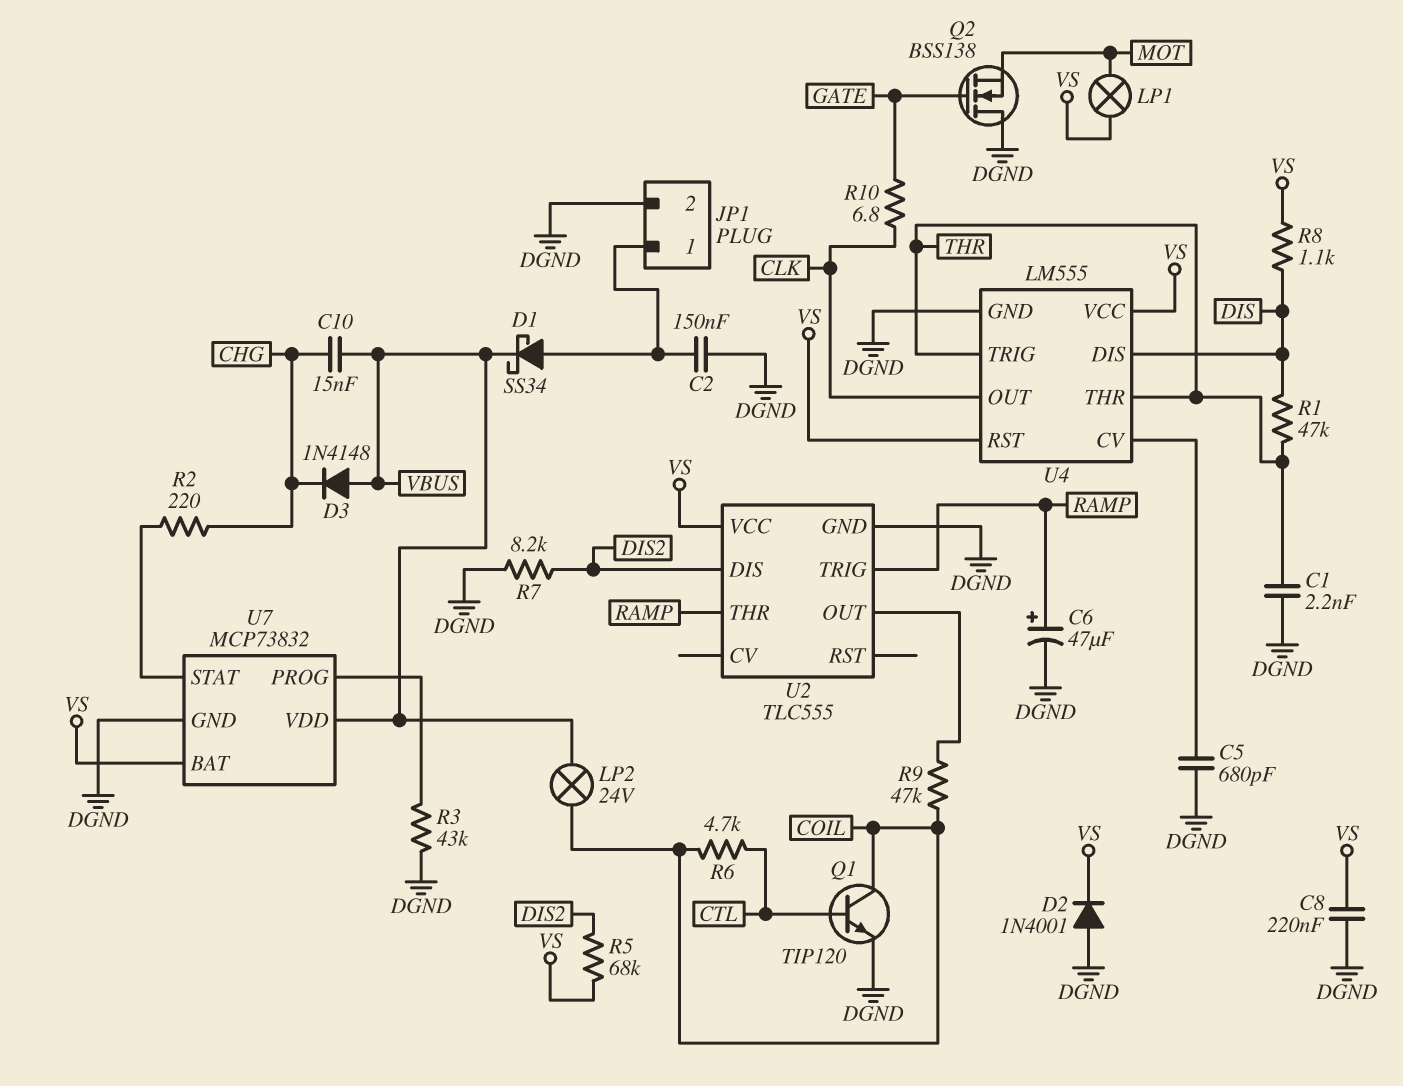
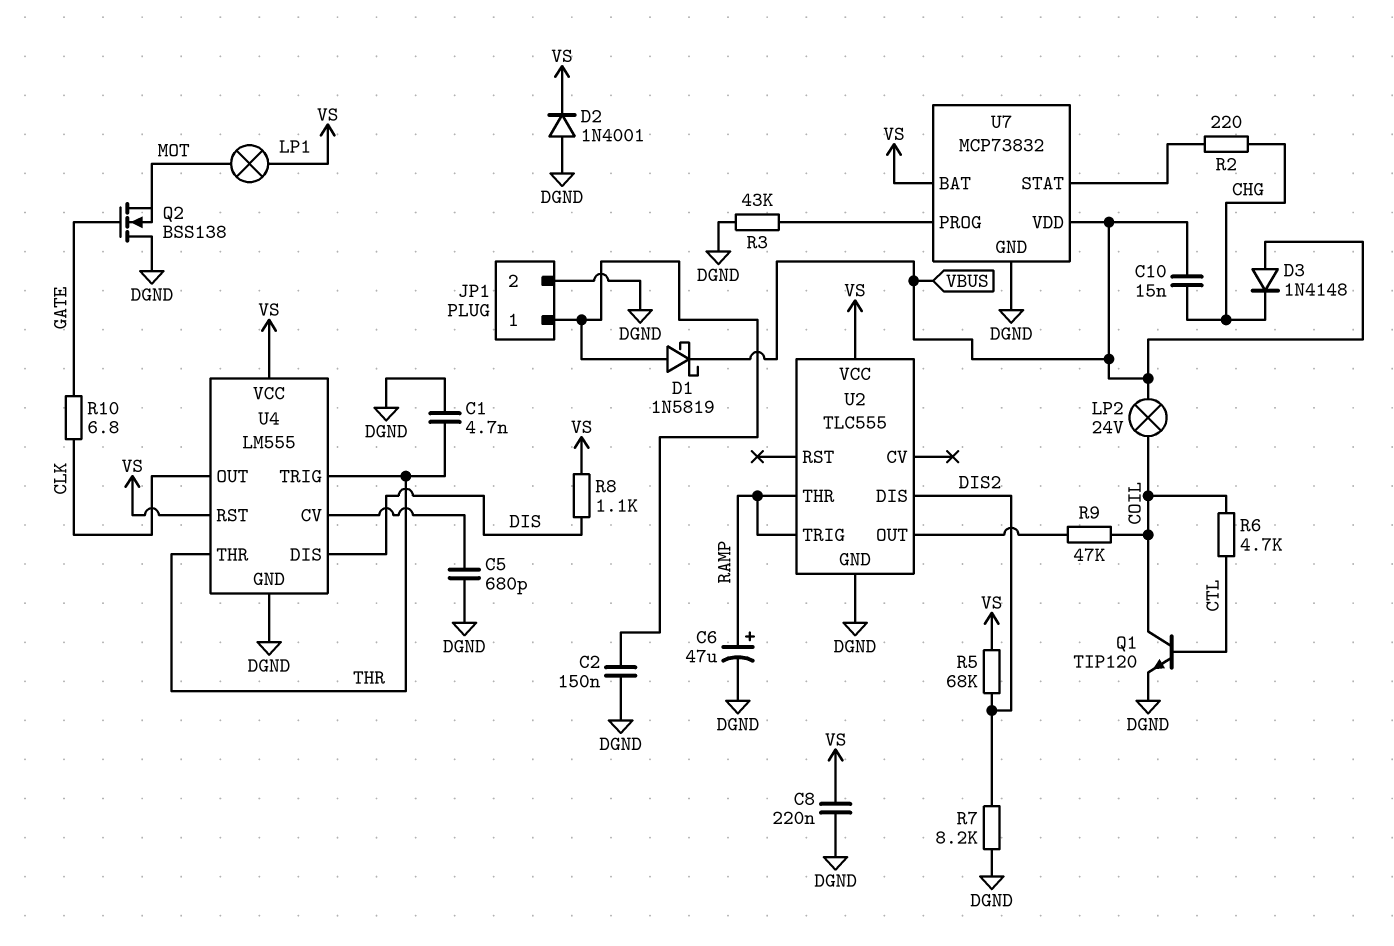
C1: 2.2nF (DGND, THR) -> 4.7nF (DGND, THR)
D1: schottky SS34 (A JP1/1, K VBUS) -> schottky 1N5819 (A JP1/1, K VBUS)
R1: 47k (DIS, THR) -> none

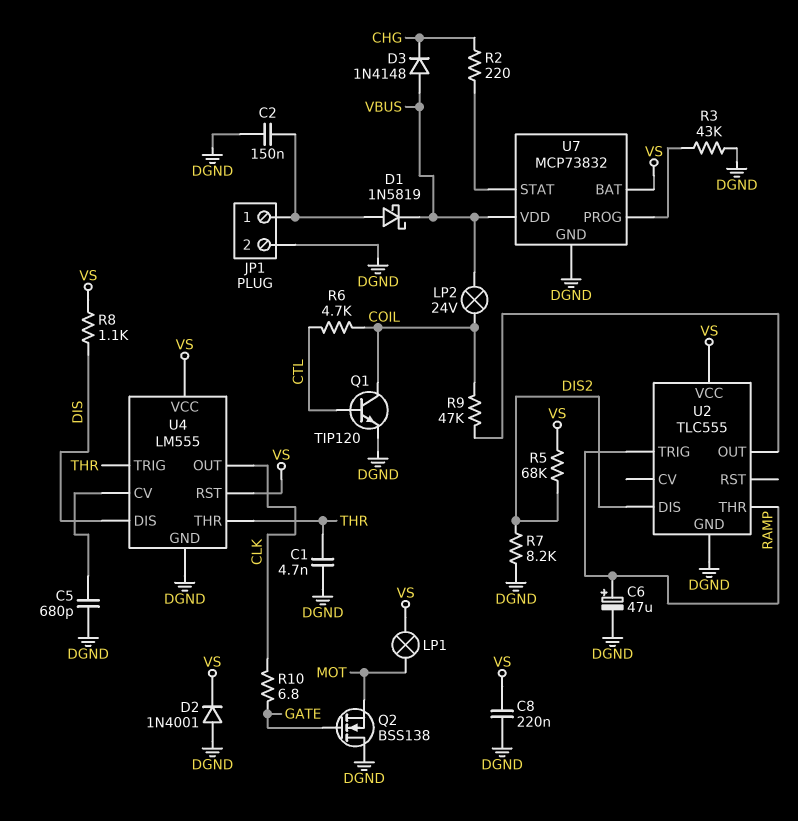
C10: 15nF (CHG, VBUS) -> none

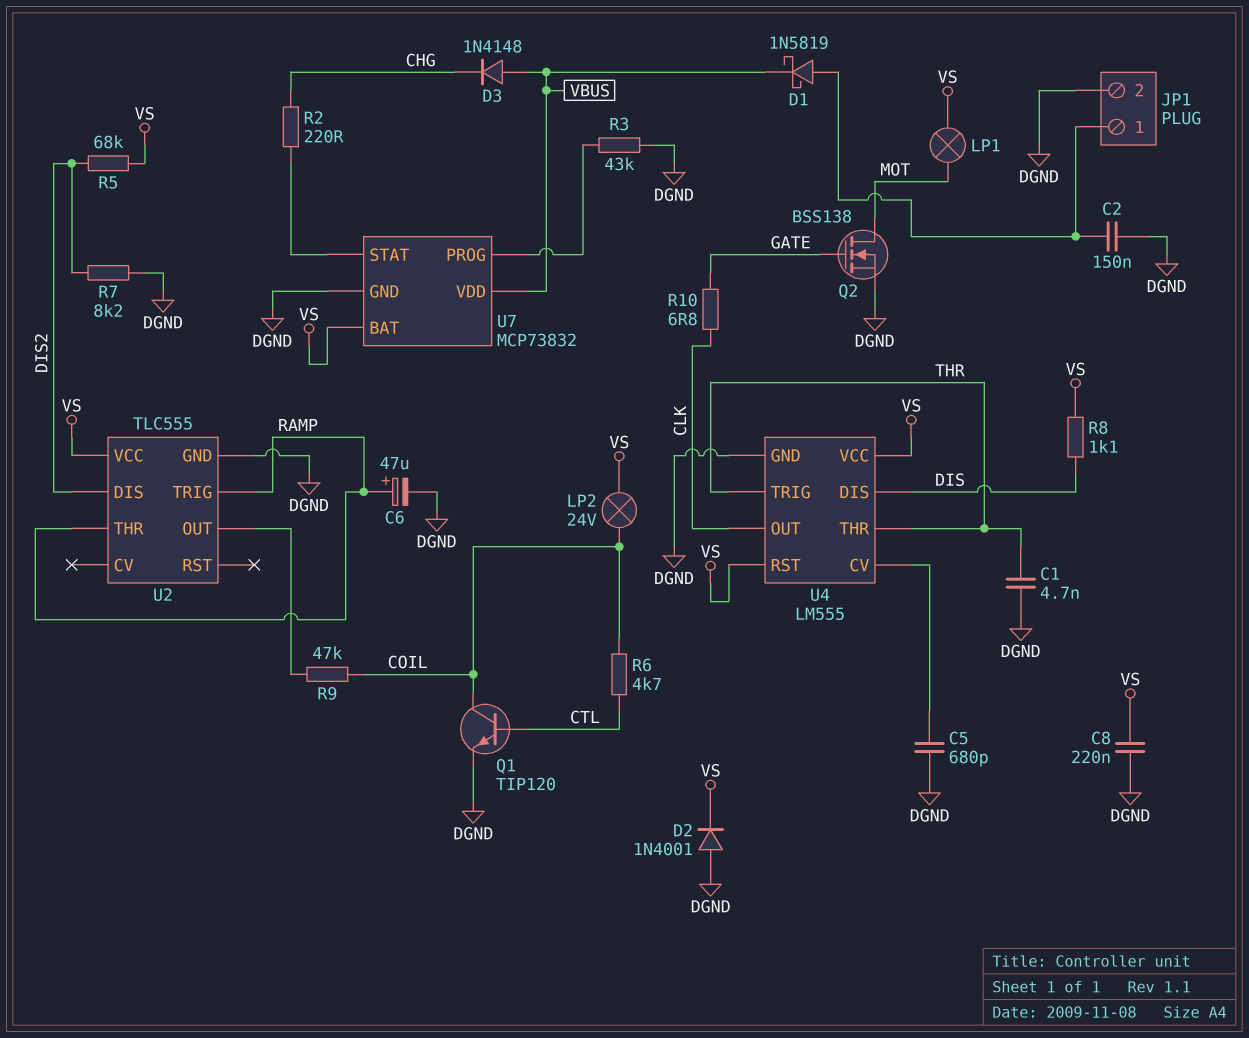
LP2: lamp 24V (COIL, VBUS) -> lamp 24V (COIL, VS)
Q2: NMOS BSS138 (G GATE, D DGND, S MOT) -> NMOS BSS138 (G GATE, D MOT, S DGND)

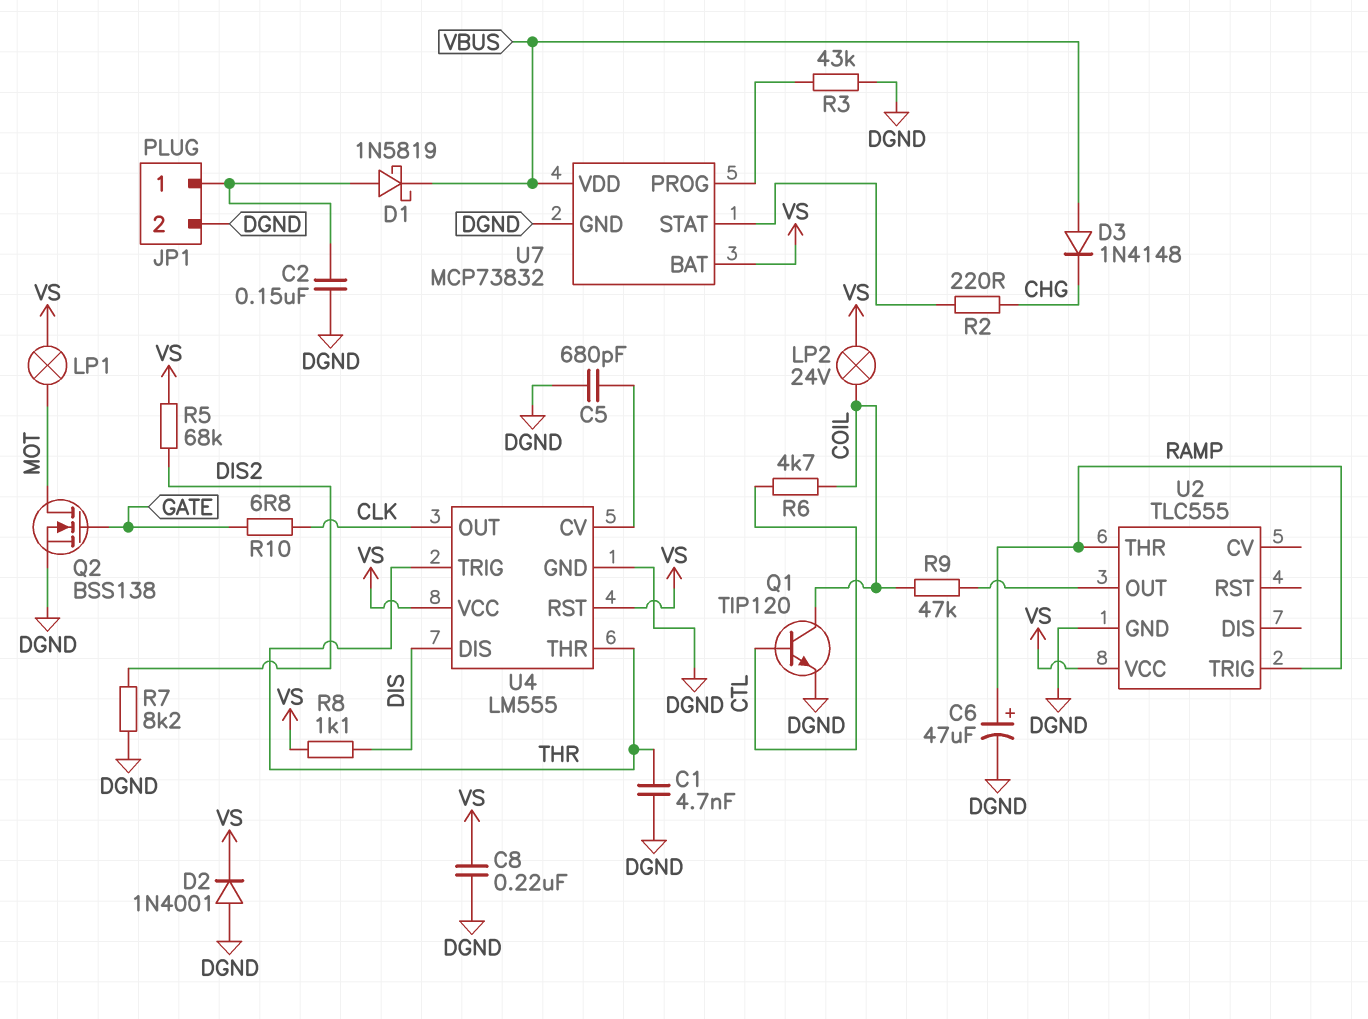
U2 pin DIS: DIS2 -> none

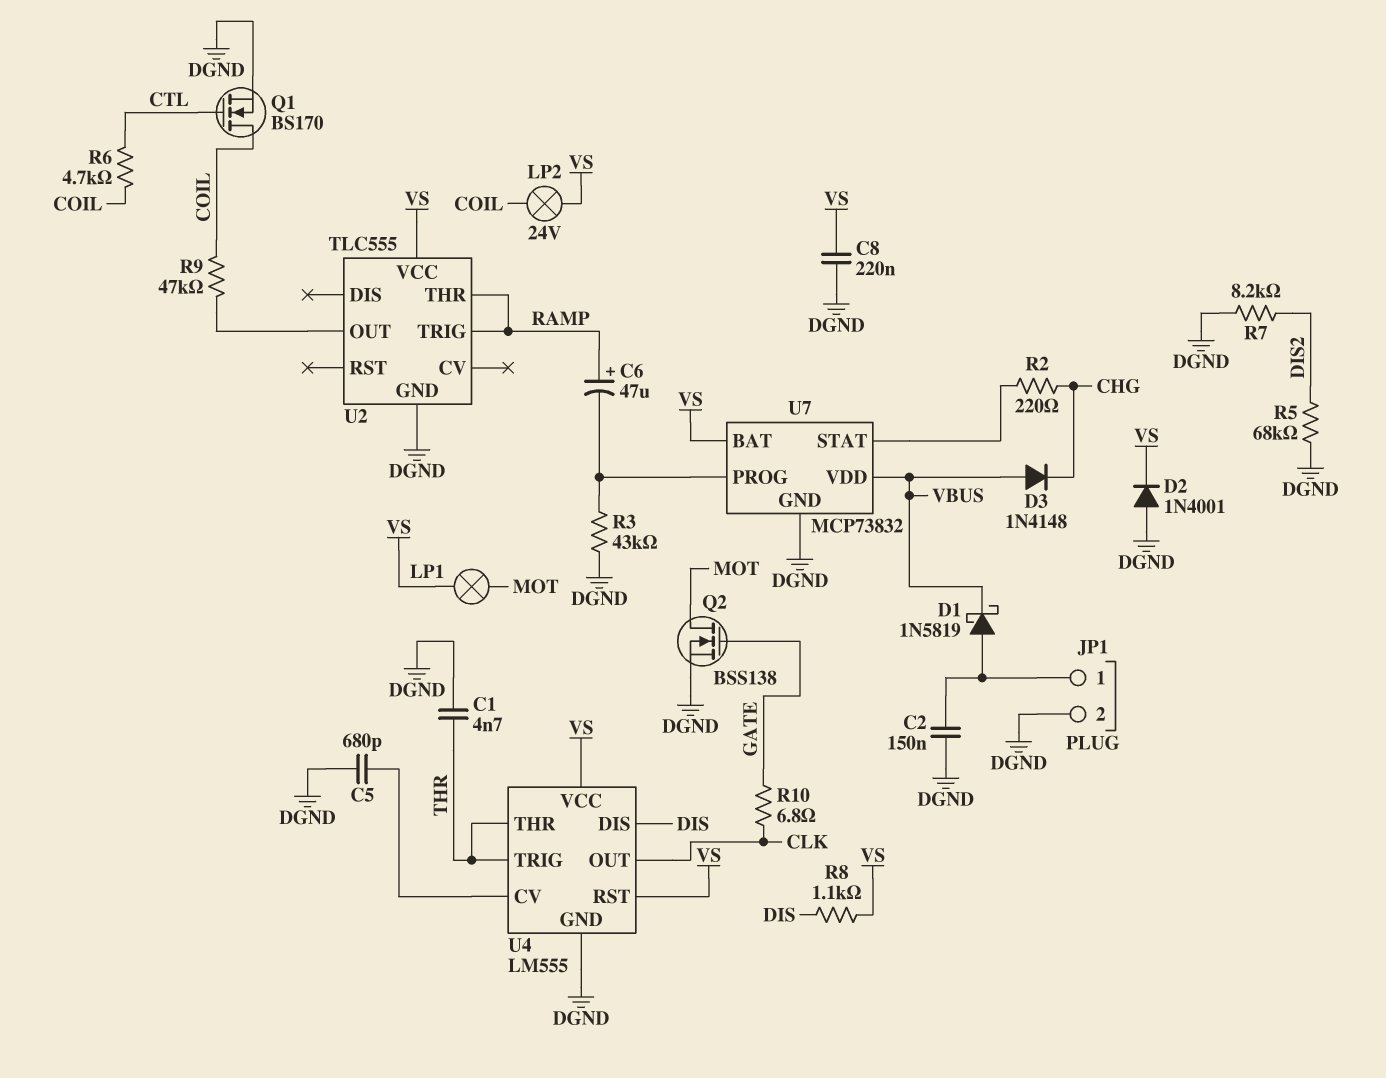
C6: 47uF (plus RAMP, minus DGND) -> 47uF (plus RAMP, minus U7/PROG)
Q1: NPN TIP120 (B CTL, C COIL, E DGND) -> NMOS BS170 (G CTL, D COIL, S DGND)
R5: 68k (DIS2, VS) -> 68k (DGND, DIS2)

